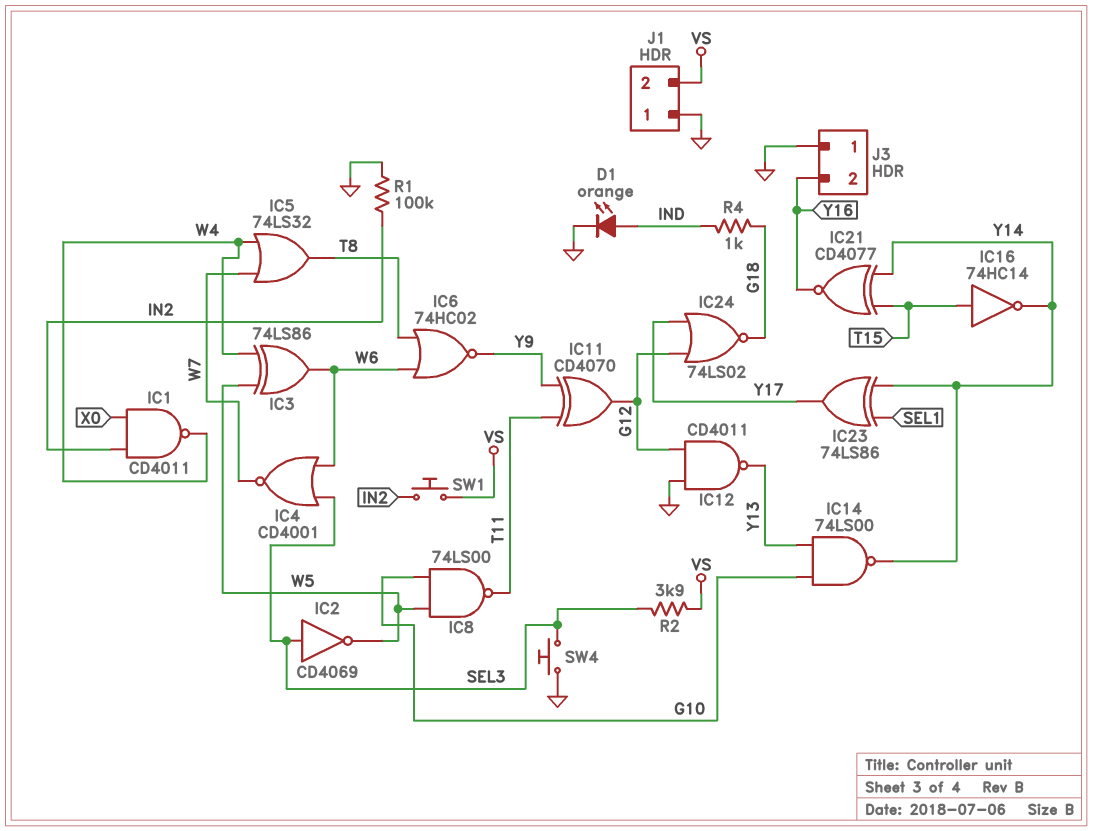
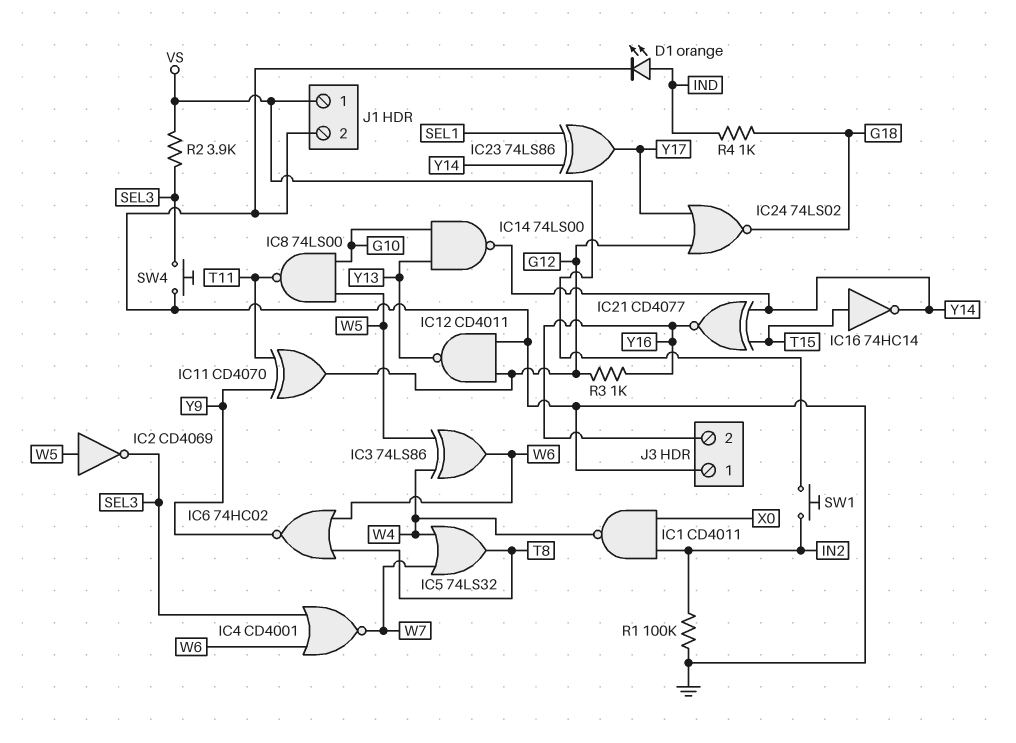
IC2: NOT CD4069 (in SEL3, out W5) -> NOT CD4069 (in W5, out SEL3)
J1 pin 1: GND -> VS
J1 pin 2: VS -> GND
R3: none -> 1k (G12, Y16)

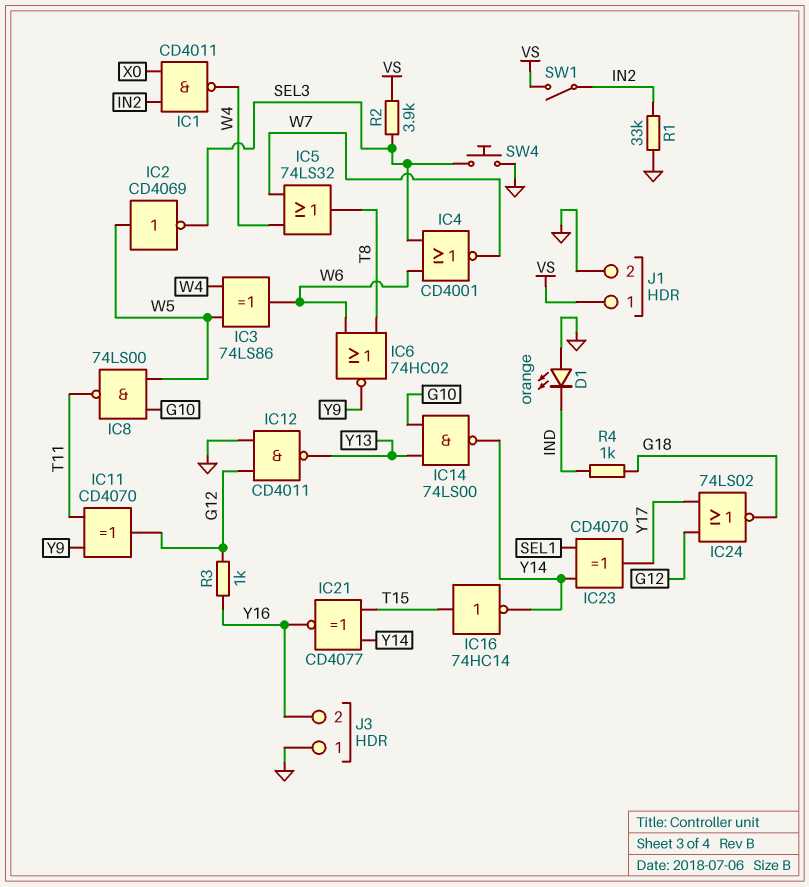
D1: LED orange (A IND, K GND) -> LED orange (A GND, K IND)
IC23: XOR 74LS86 (in SEL1, in Y14, out Y17) -> XOR CD4070 (in SEL1, in Y14, out Y17)
R1: 100k (GND, IN2) -> 33k (GND, IN2)
SW1: button (IN2, VS) -> switch (IN2, VS)

